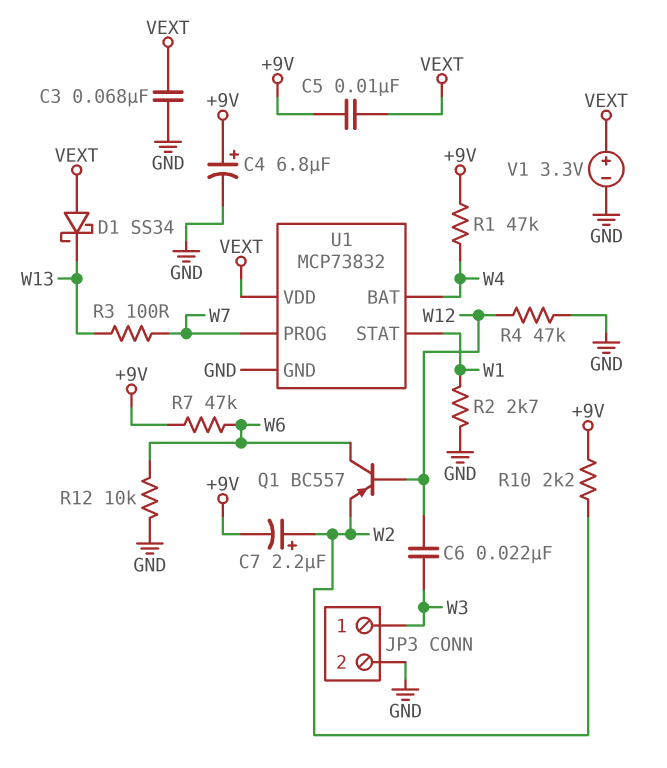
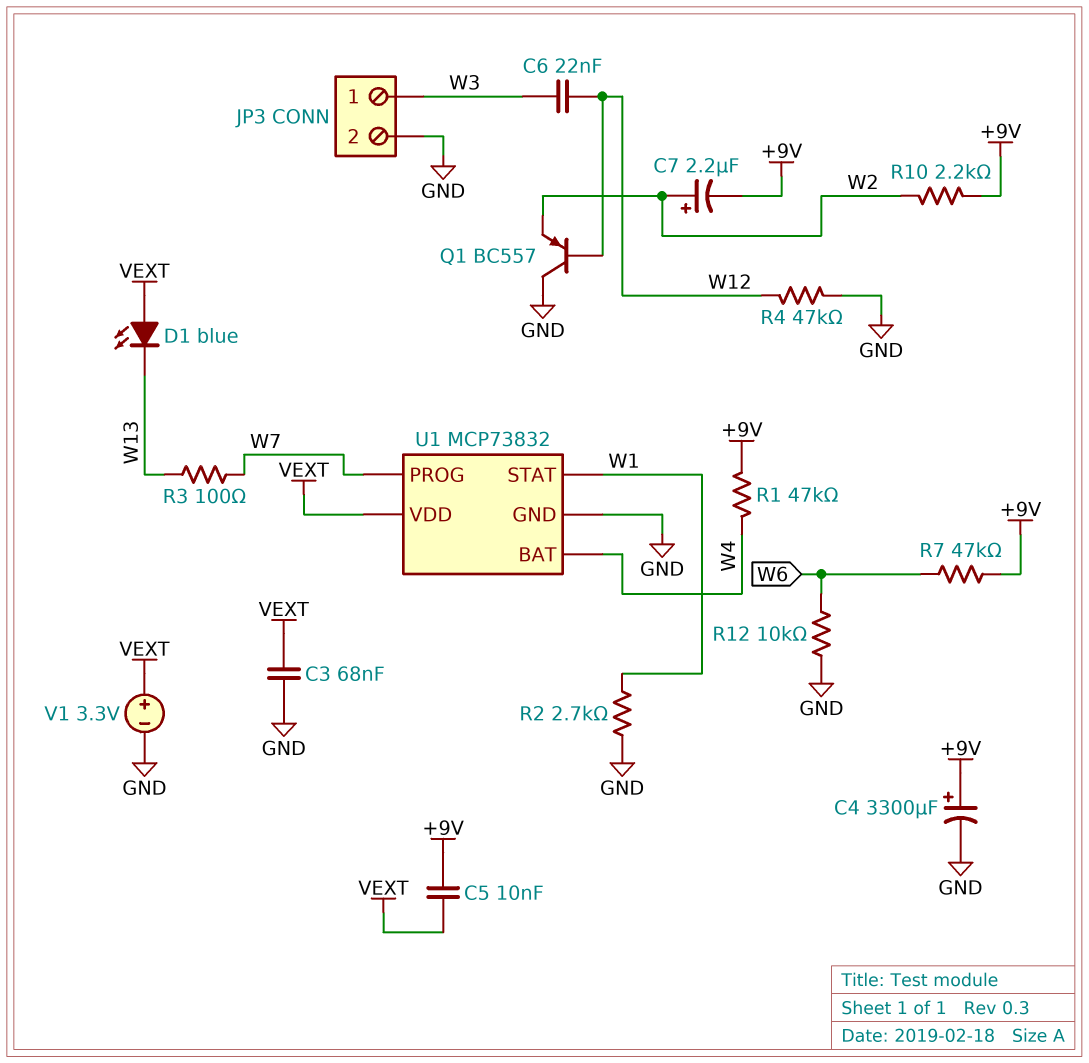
C4: 6.8uF (plus +9V, minus GND) -> 3300uF (plus +9V, minus GND)
D1: schottky SS34 (A VEXT, K W13) -> LED blue (A VEXT, K W13)
Q1: PNP BC557 (B W12, C W6, E W2) -> PNP BC557 (B W12, C GND, E W2)

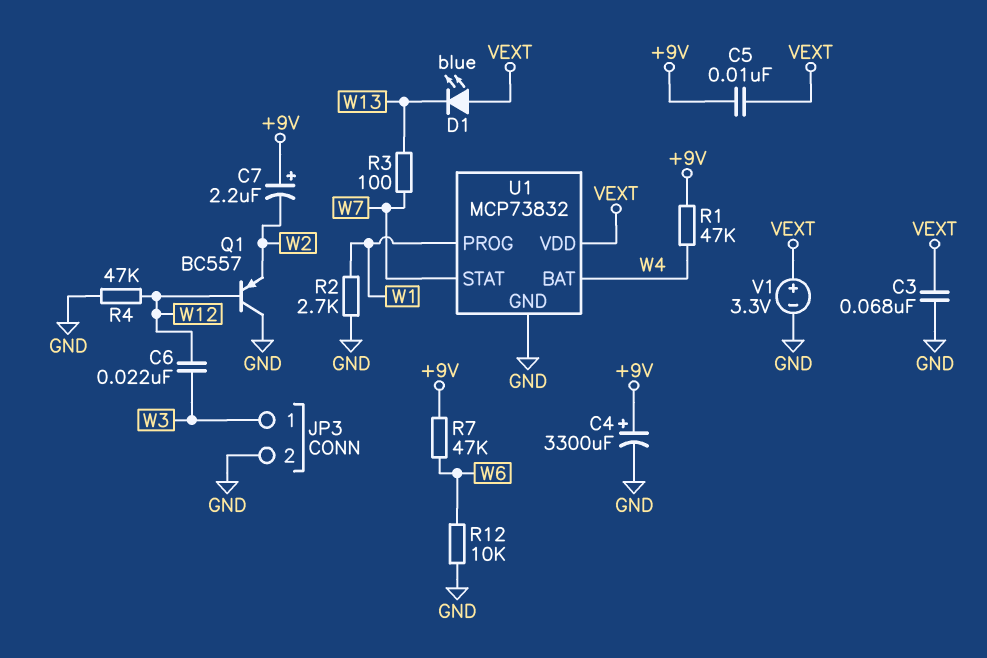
C7: 2.2uF (plus W2, minus +9V) -> 2.2uF (plus +9V, minus W2)
R10: 2.2k (+9V, W2) -> none
U1 pin PROG: W7 -> W1
U1 pin STAT: W1 -> W7

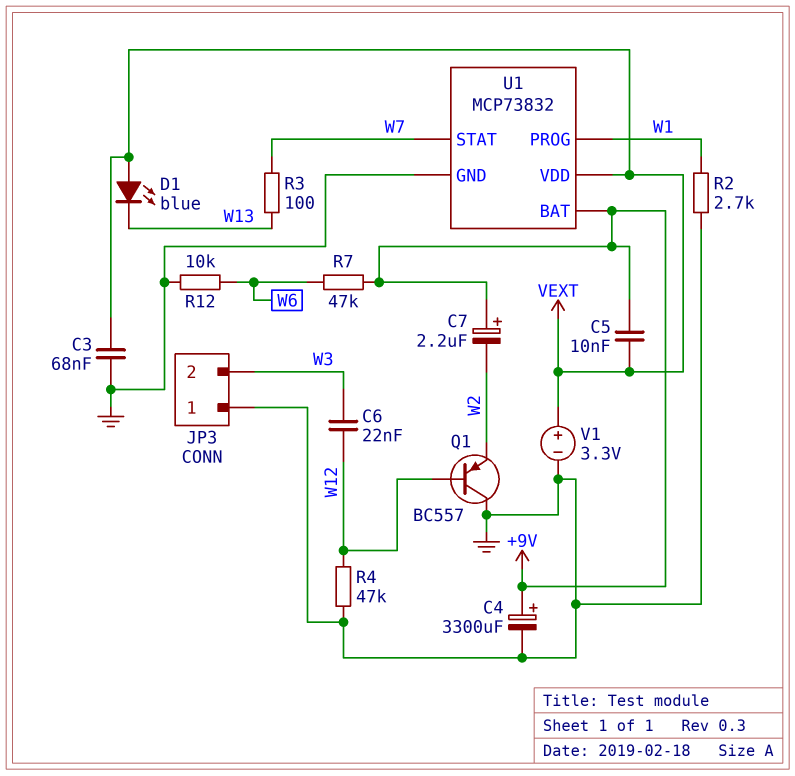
JP3 pin 1: W3 -> GND
JP3 pin 2: GND -> W3
R1: 47k (+9V, W4) -> none
U1 pin BAT: W4 -> +9V

